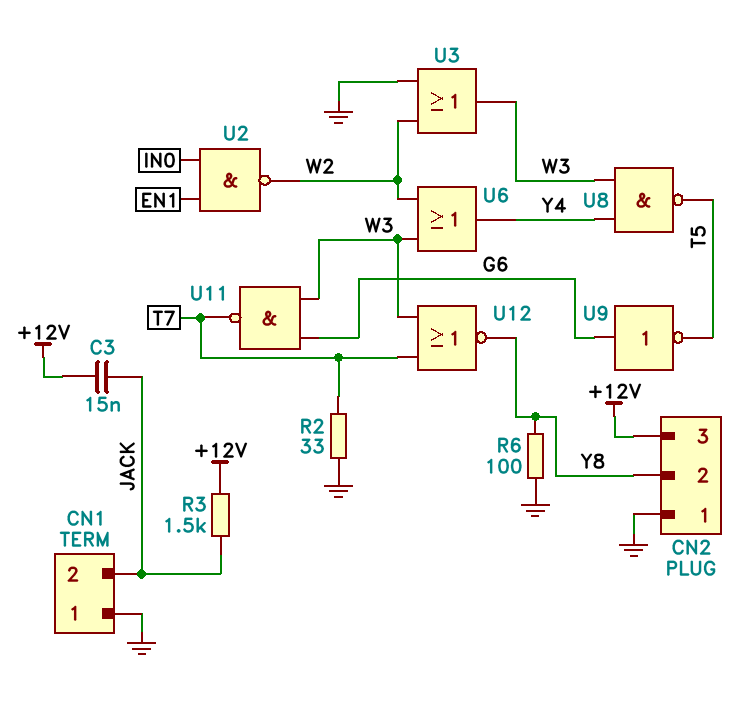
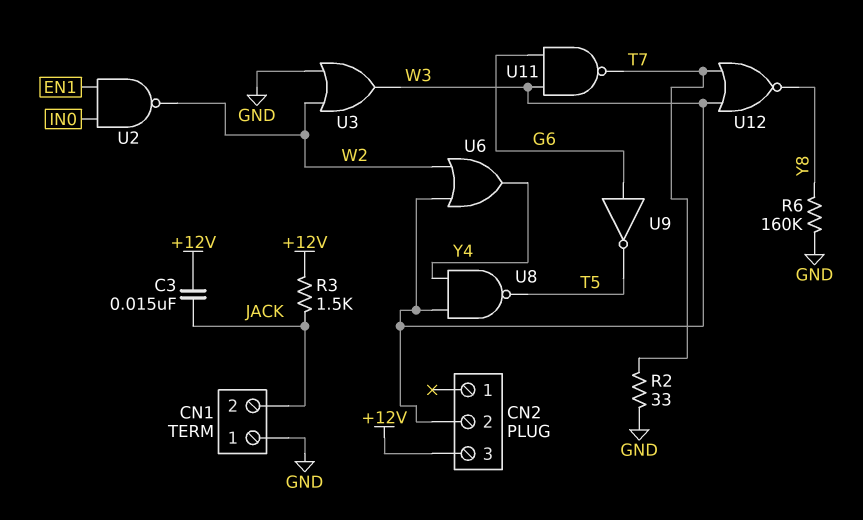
CN2 pin 1: GND -> none
CN2 pin 2: Y8 -> W3
R6: 100 (GND, Y8) -> 160k (GND, Y8)

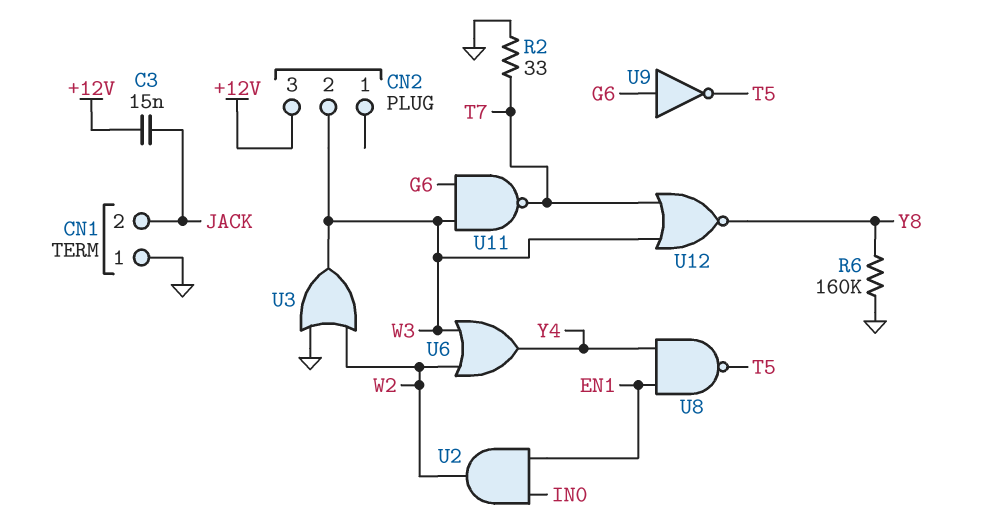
R3: 1.5k (+12V, JACK) -> none
U2: NAND (in EN1, in IN0, out W2) -> AND (in EN1, in IN0, out W2)
U8: NAND (in W3, in Y4, out T5) -> NAND (in EN1, in Y4, out T5)

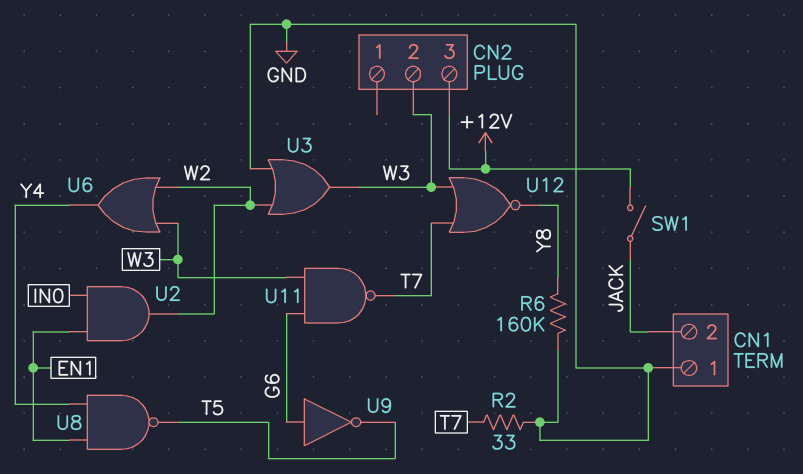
C3: 15nF (+12V, JACK) -> none
SW1: none -> switch (+12V, JACK)

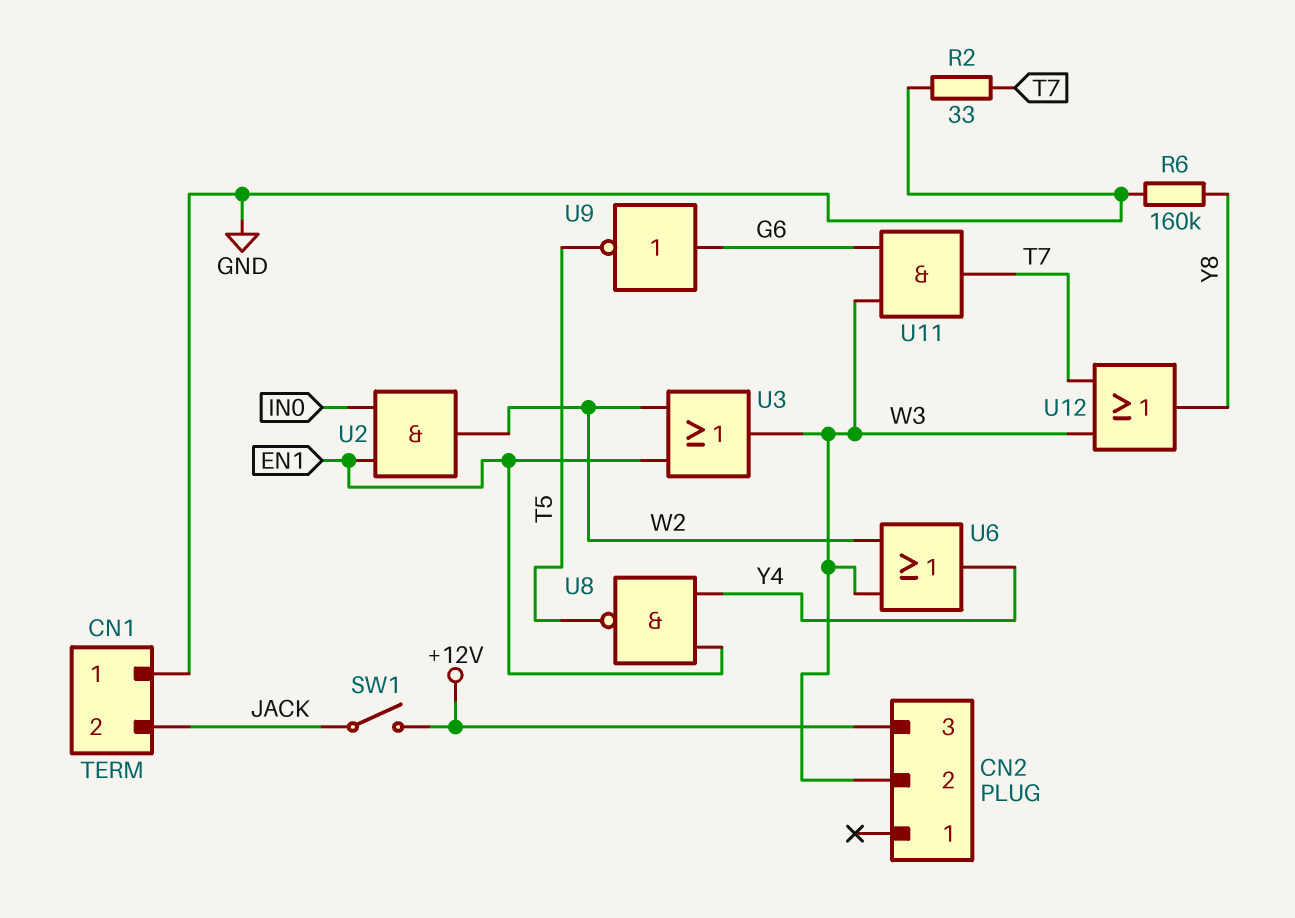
U3: OR (in GND, in W2, out W3) -> OR (in EN1, in W2, out W3)
U11: NAND (in G6, in W3, out T7) -> AND (in G6, in W3, out T7)
U12: NOR (in T7, in W3, out Y8) -> OR (in T7, in W3, out Y8)

